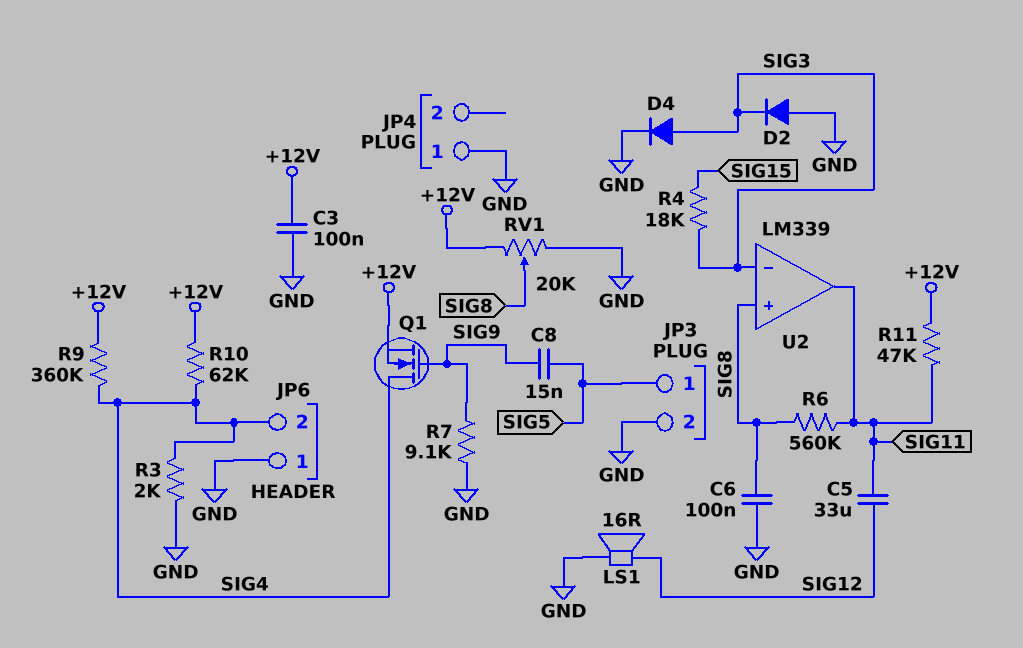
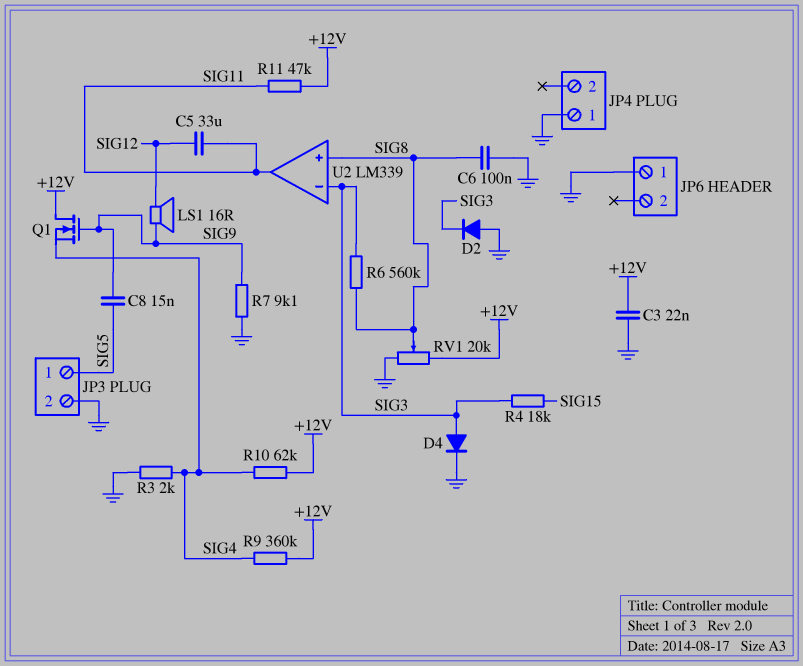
C3: 100nF (+12V, GND) -> 22nF (+12V, GND)
JP6 pin 2: SIG4 -> none
LS1: speaker 16R (GND, SIG12) -> speaker 16R (SIG9, SIG12)
Q1: NMOS (G SIG9, D SIG4, S +12V) -> NMOS (G SIG9, D +12V, S SIG4)
R6: 560k (SIG8, SIG11) -> 560k (SIG3, SIG8)

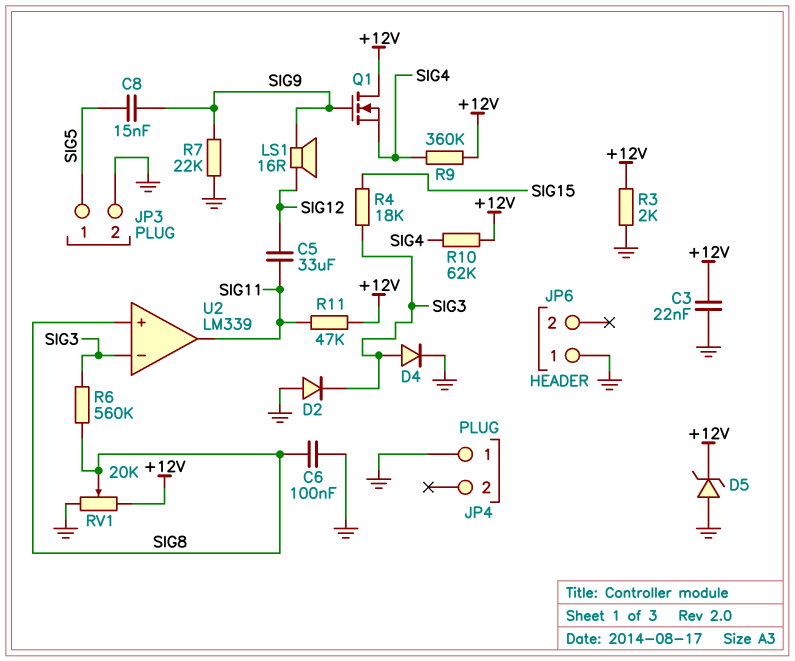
D5: none -> zener (A GND, K +12V)
R3: 2k (GND, SIG4) -> 2k (+12V, GND)
R7: 9.1k (GND, SIG9) -> 22k (GND, SIG9)

